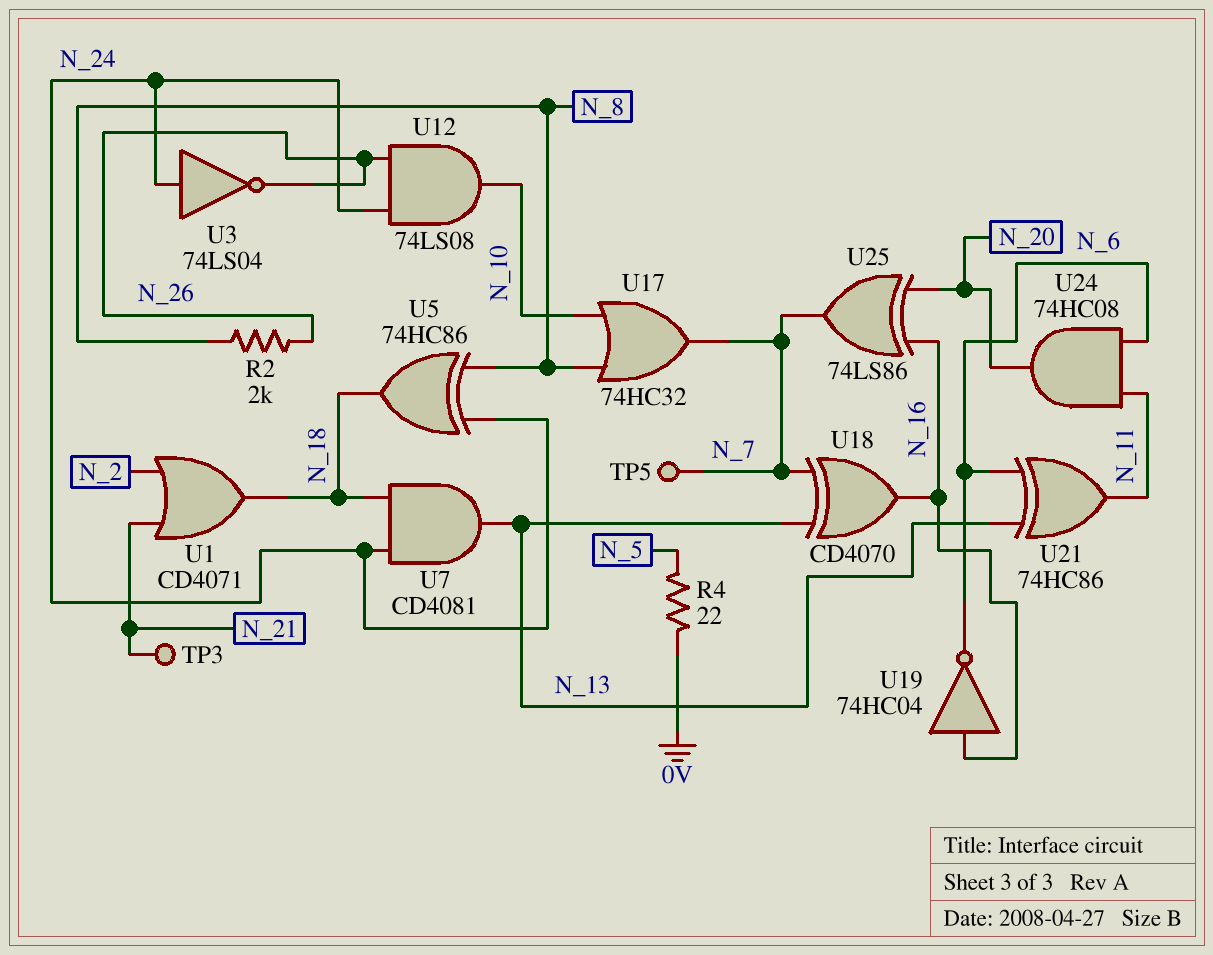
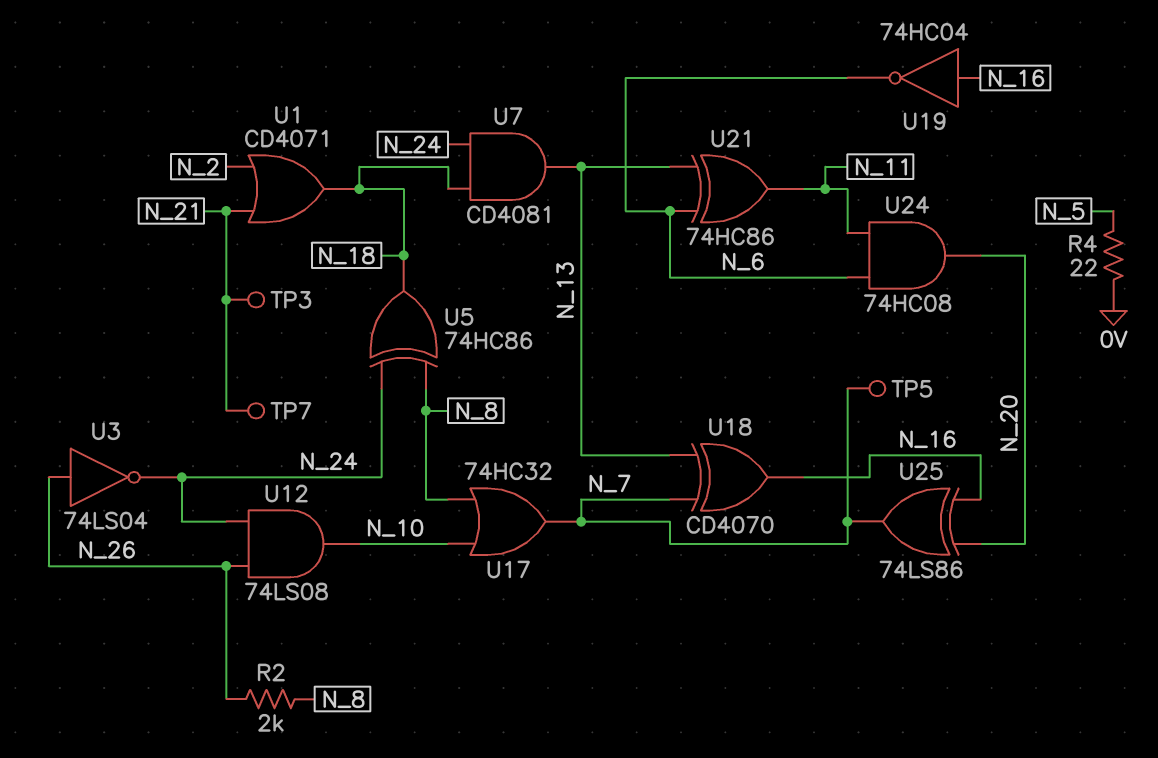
TP7: none -> test point (N_21)
U3: NOT 74LS04 (in N_24, out N_26) -> NOT 74LS04 (in N_26, out N_24)

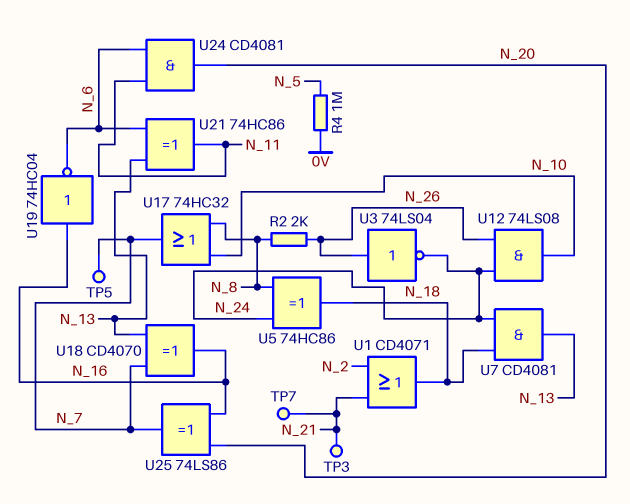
R4: 22 (0V, N_5) -> 1M (0V, N_5)
U24: AND 74HC08 (in N_6, in N_11, out N_20) -> AND CD4081 (in N_6, in N_11, out N_20)

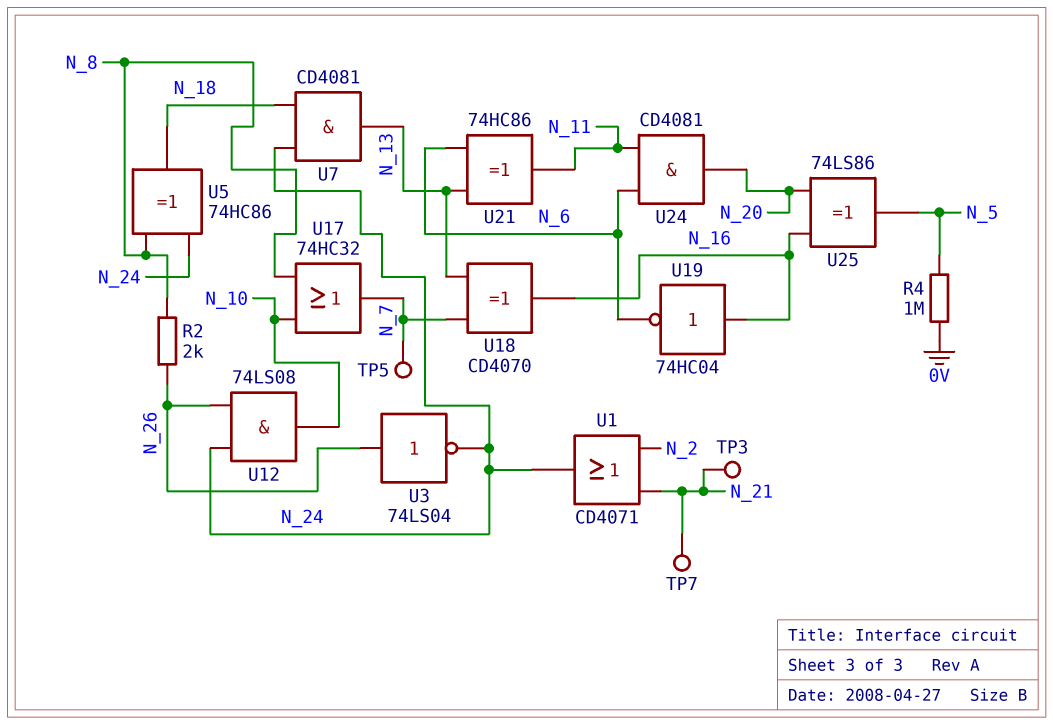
U1: OR CD4071 (in N_2, in N_21, out N_18) -> OR CD4071 (in N_2, in N_21, out N_24)
U25: XOR 74LS86 (in N_16, in N_20, out N_7) -> XOR 74LS86 (in N_16, in N_20, out N_5)

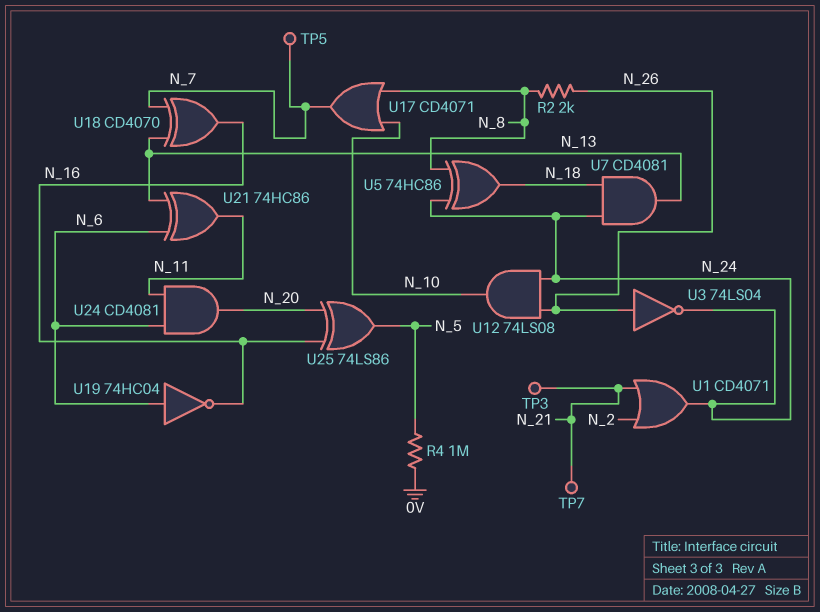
U17: OR 74HC32 (in N_8, in N_10, out N_7) -> OR CD4071 (in N_8, in N_10, out N_7)
U19: NOT 74HC04 (in N_16, out N_6) -> NOT 74HC04 (in N_6, out N_16)

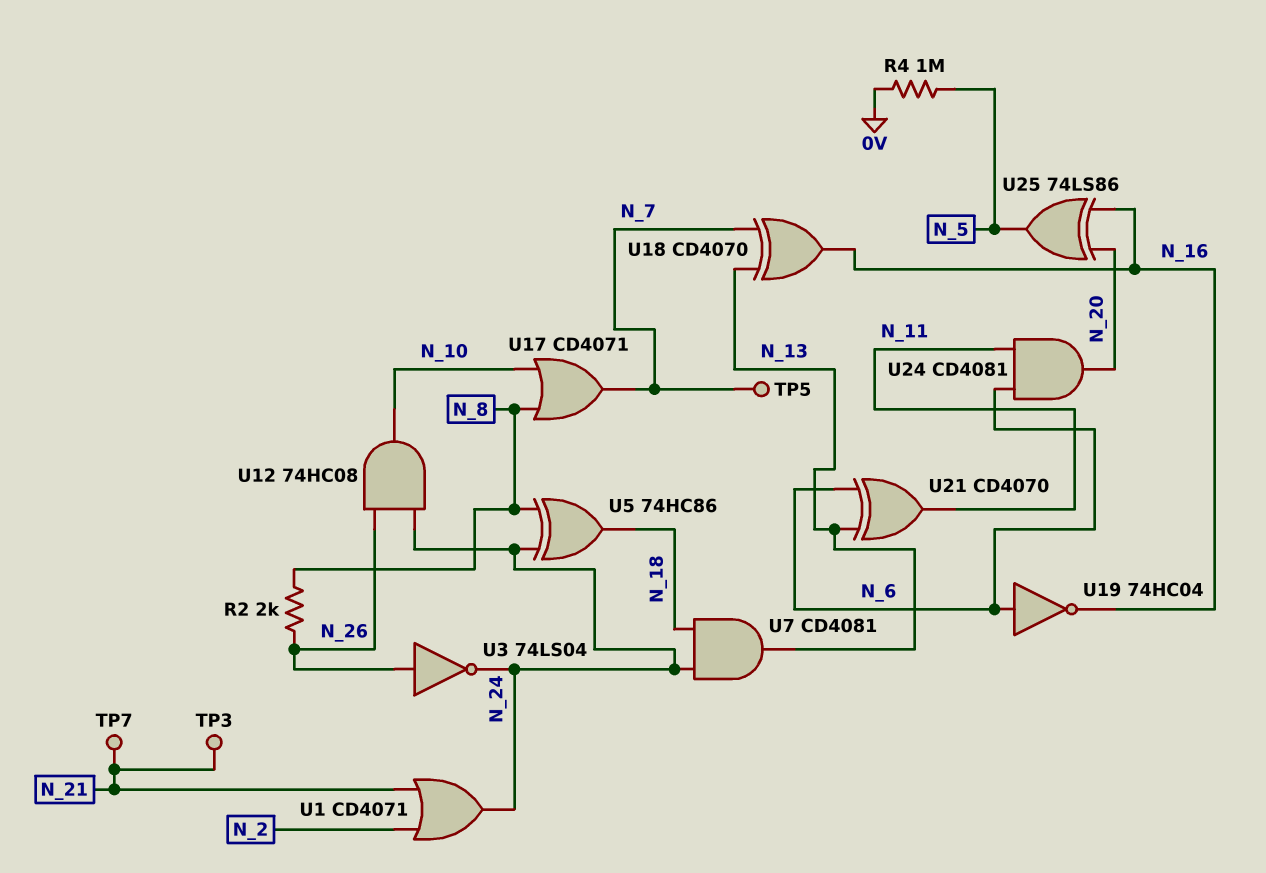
U12: AND 74LS08 (in N_24, in N_26, out N_10) -> AND 74HC08 (in N_24, in N_26, out N_10)
U21: XOR 74HC86 (in N_6, in N_13, out N_11) -> XOR CD4070 (in N_6, in N_13, out N_11)

